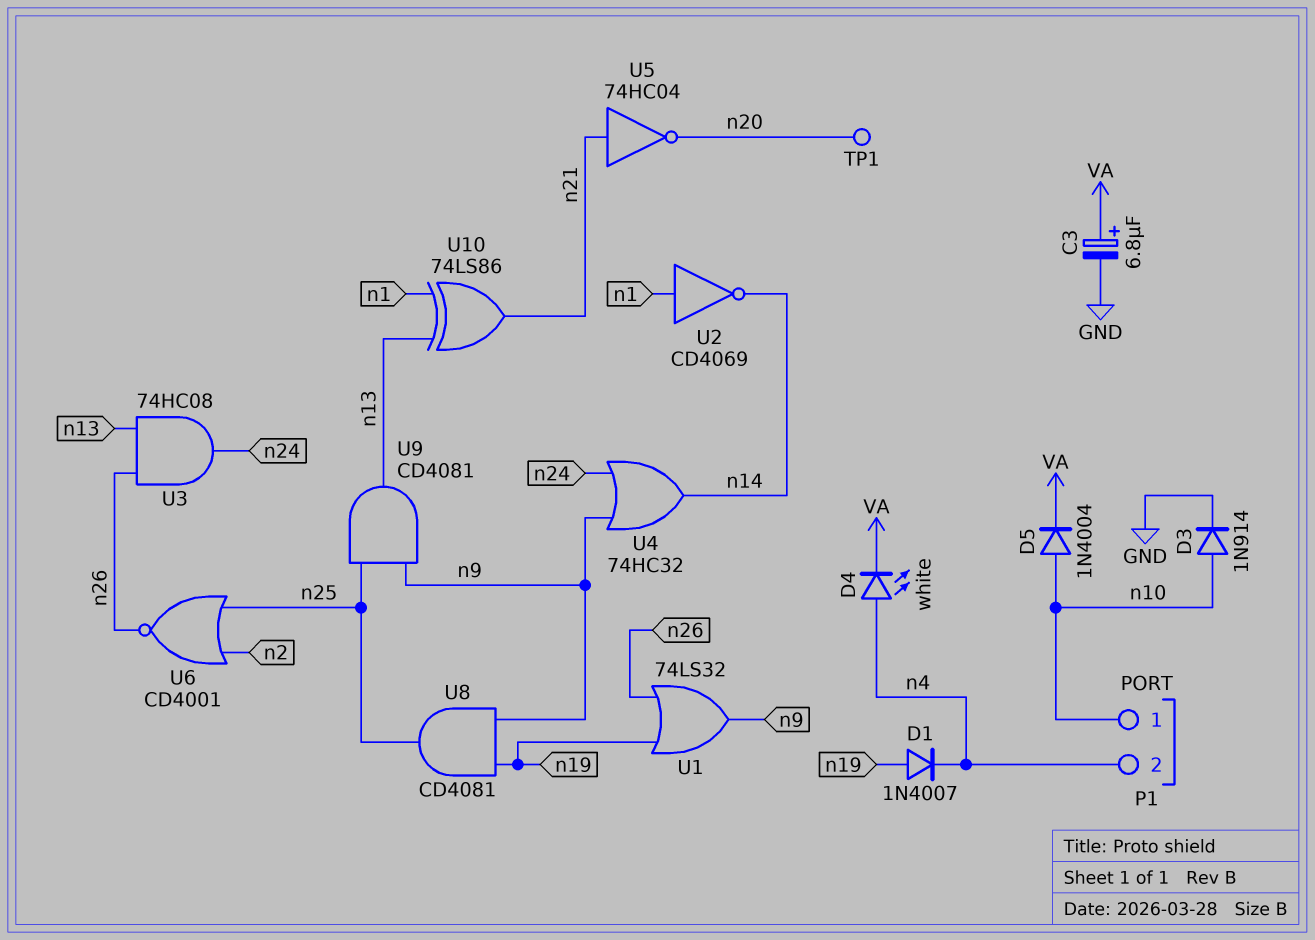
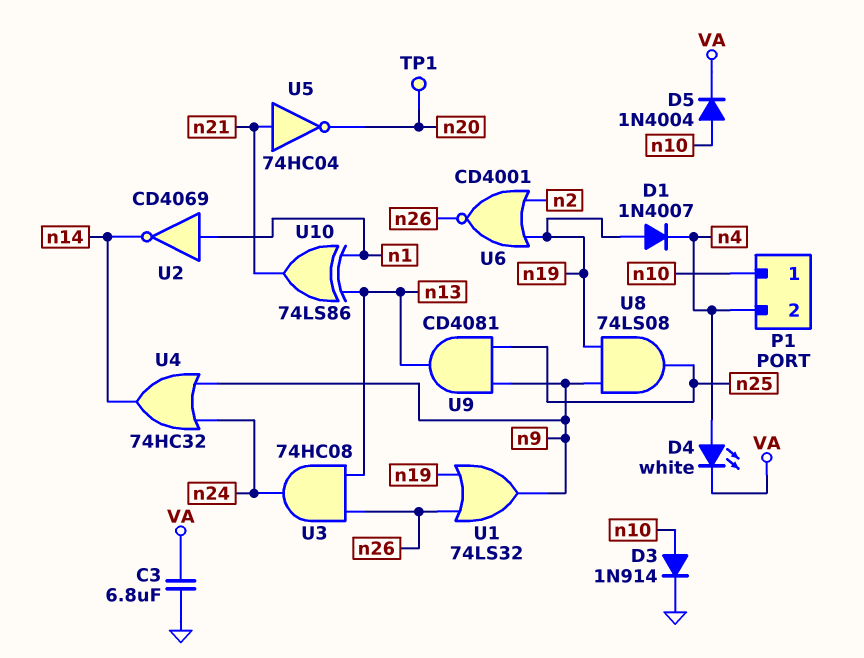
C3: 6.8uF (plus VA, minus GND) -> 6.8uF (GND, VA)
U6: NOR CD4001 (in n2, in n25, out n26) -> NOR CD4001 (in n2, in n19, out n26)
U8: AND CD4081 (in n9, in n19, out n25) -> AND 74LS08 (in n9, in n19, out n25)

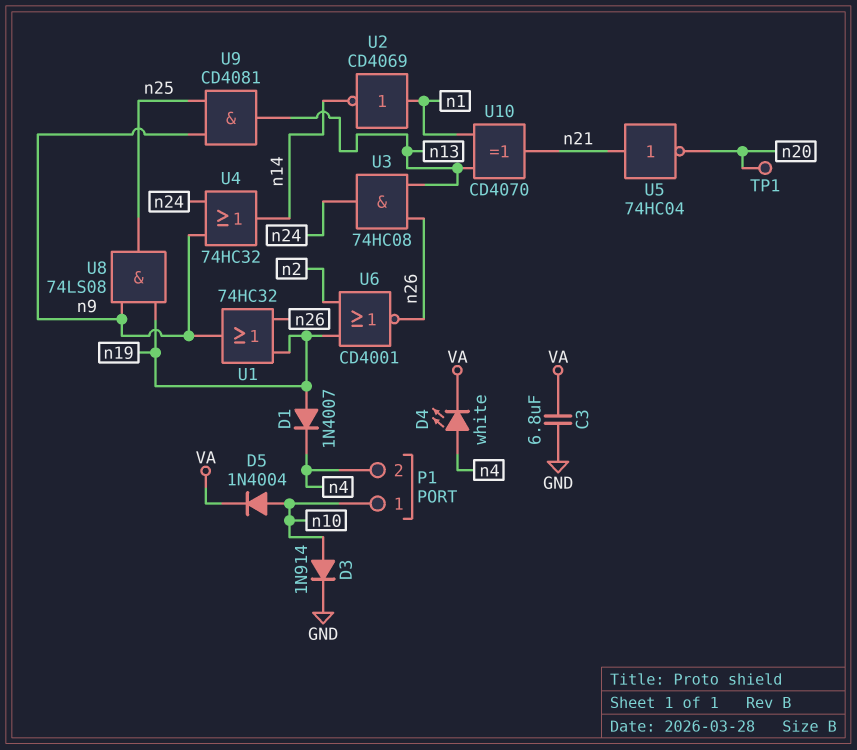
U1: OR 74LS32 (in n19, in n26, out n9) -> OR 74HC32 (in n19, in n26, out n9)
U10: XOR 74LS86 (in n1, in n13, out n21) -> XOR CD4070 (in n1, in n13, out n21)

